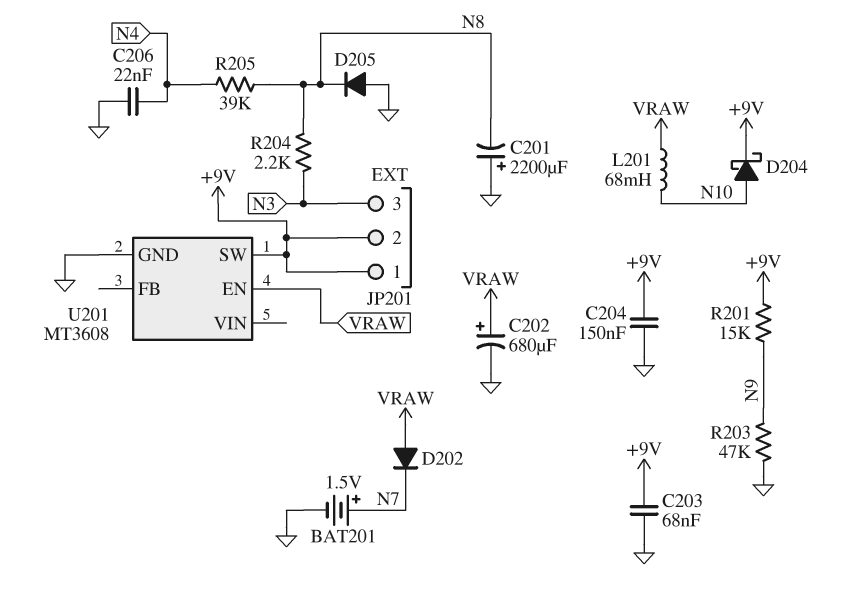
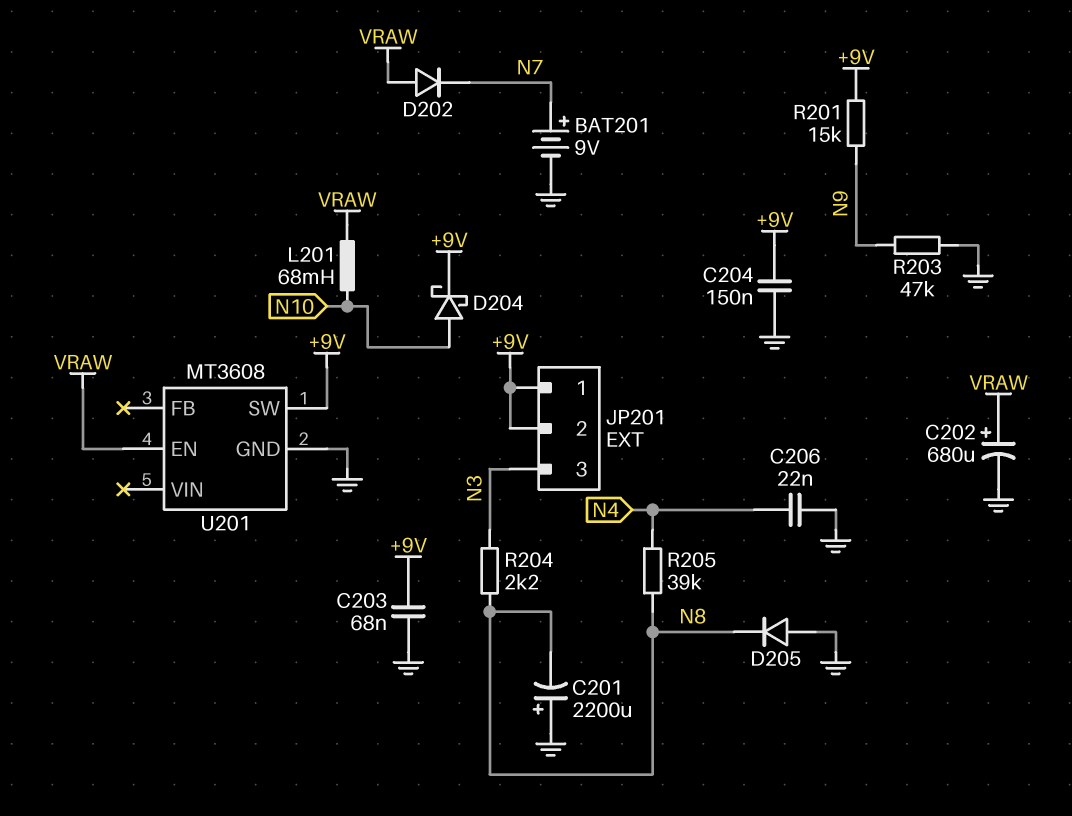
BAT201: 1.5V (plus N7, minus GND) -> 9V (plus N7, minus GND)

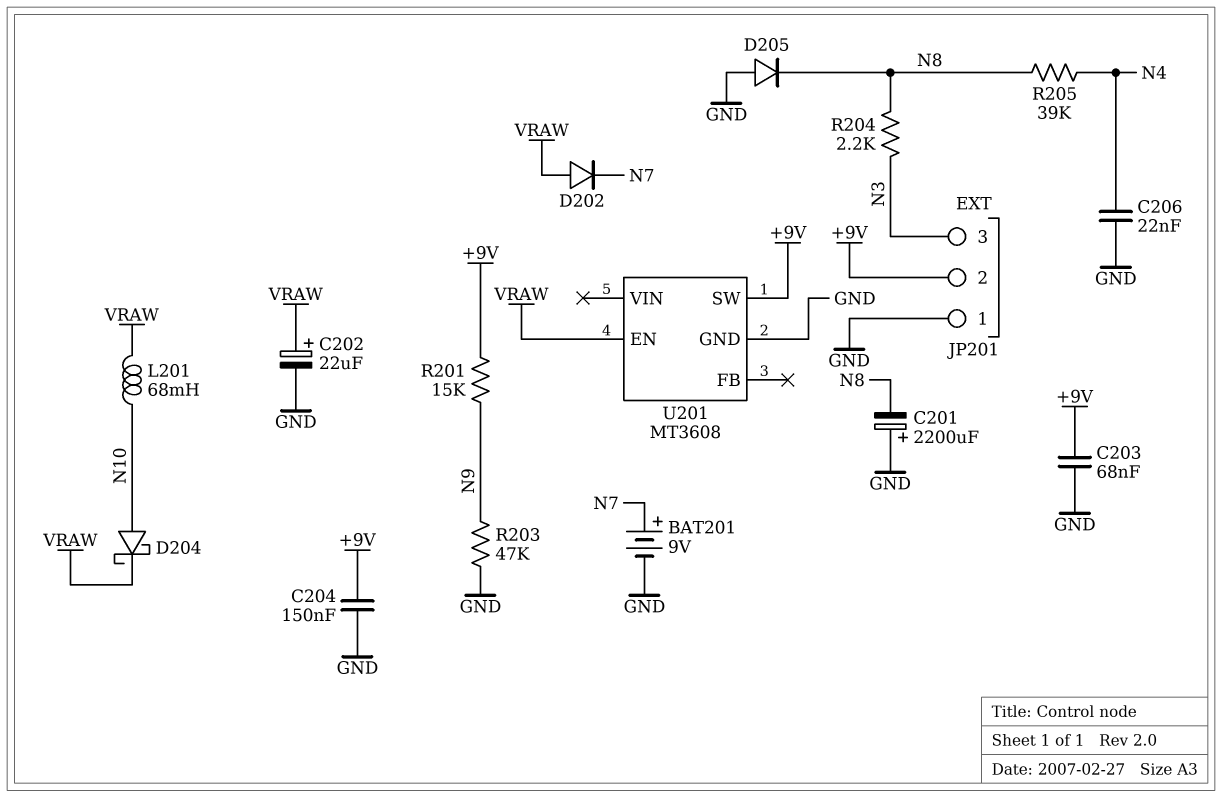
C202: 680uF (plus VRAW, minus GND) -> 22uF (plus VRAW, minus GND)
D204: schottky (A N10, K +9V) -> schottky (A N10, K VRAW)
JP201 pin 1: +9V -> GND

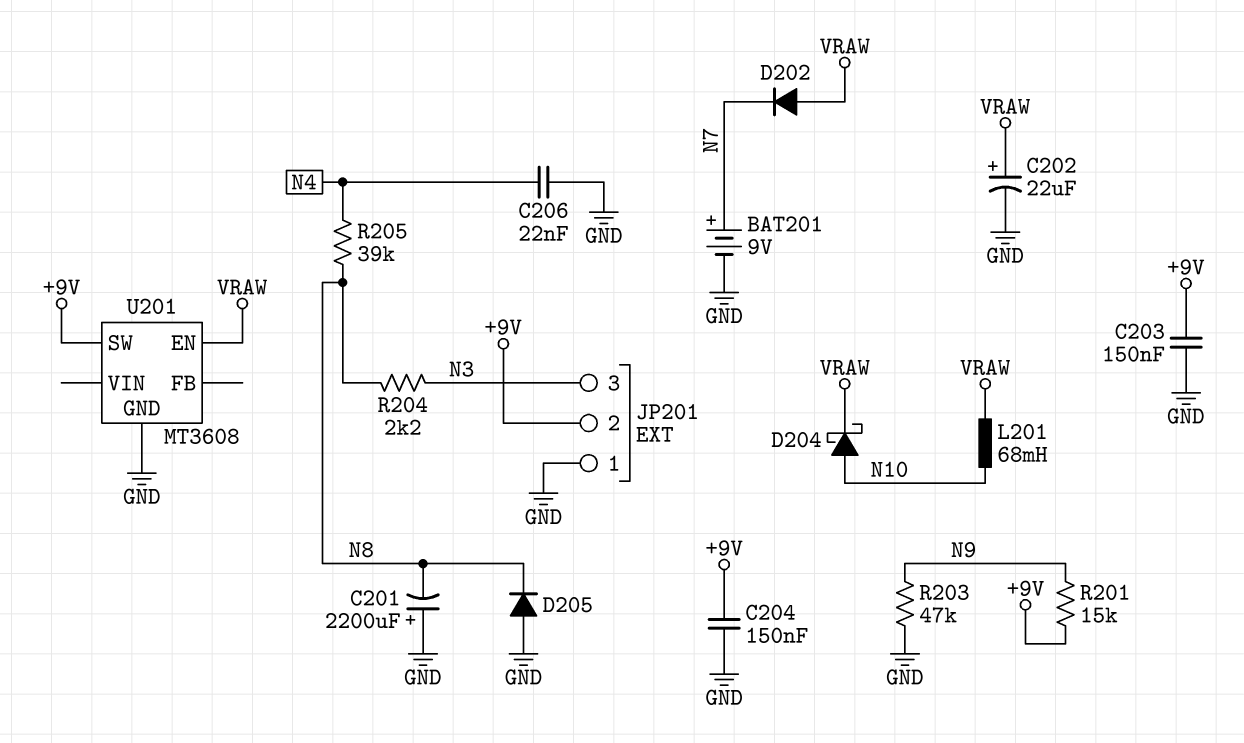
C203: 68nF (+9V, GND) -> 150nF (+9V, GND)

